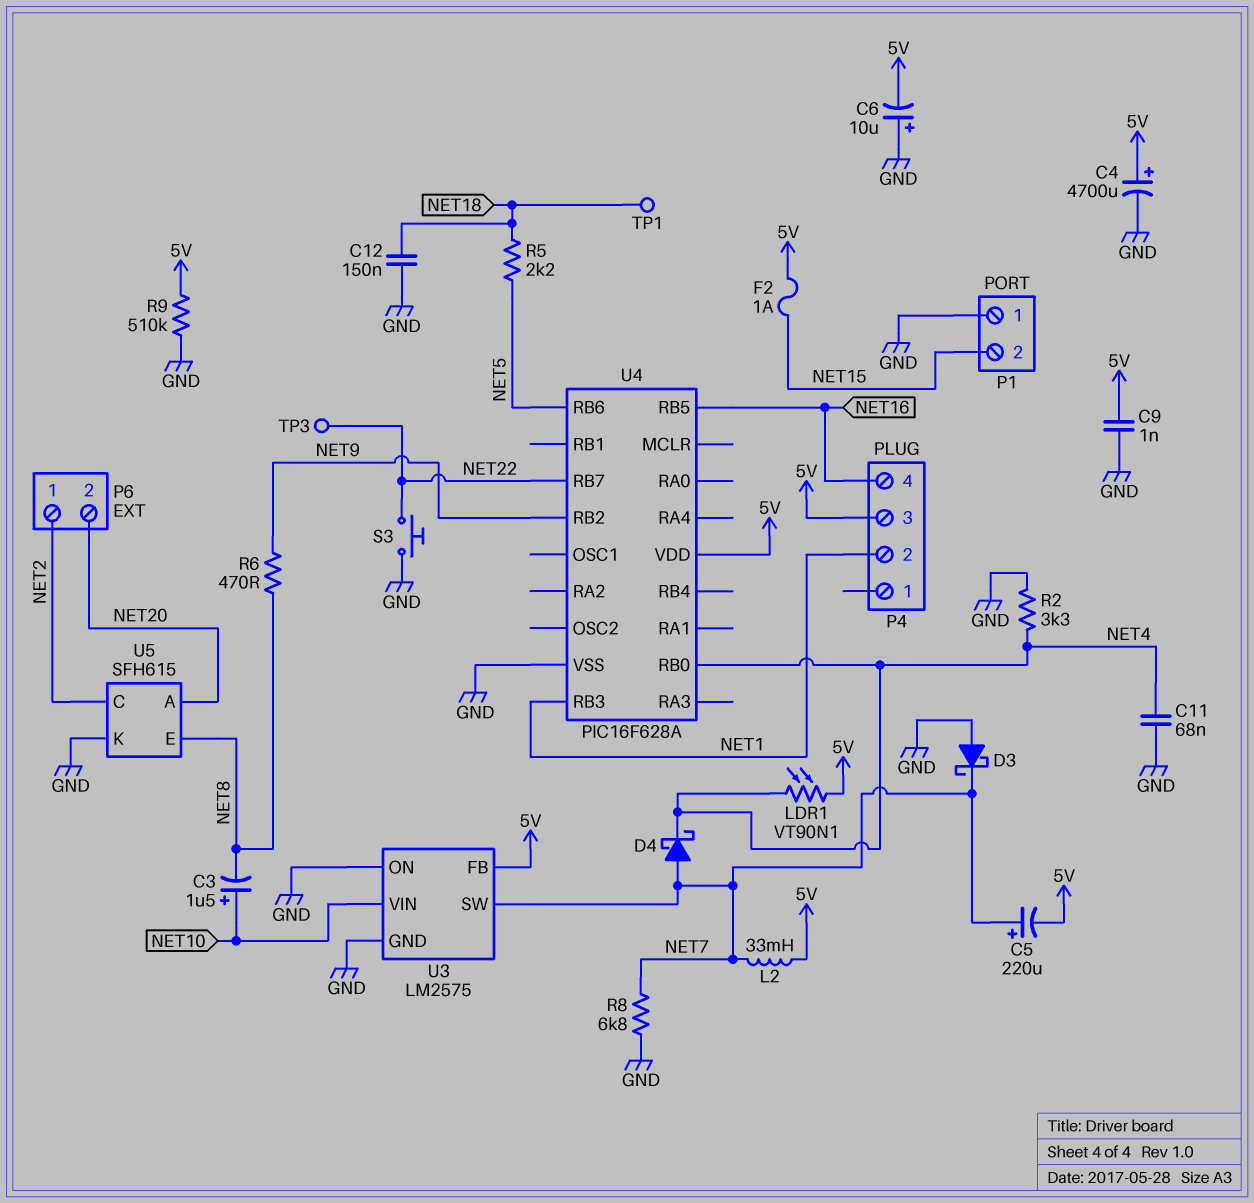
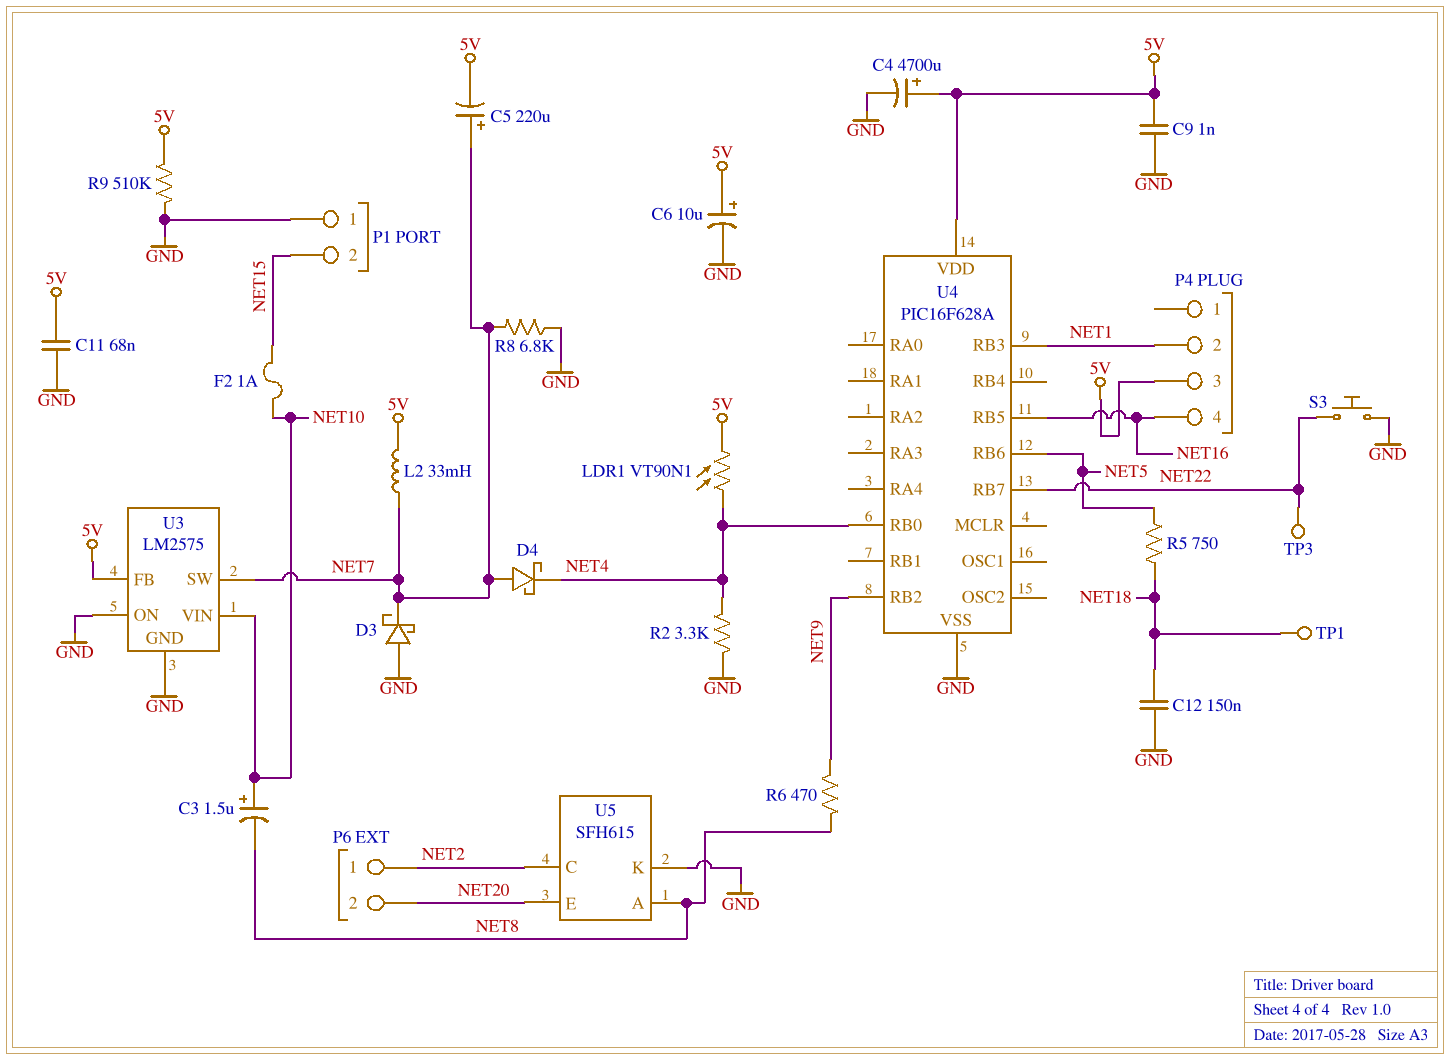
C6: 10uF (plus GND, minus 5V) -> 10uF (plus 5V, minus GND)
C11: 68nF (GND, NET4) -> 68nF (5V, GND)
F2: 1A (5V, NET15) -> 1A (NET10, NET15)
R5: 2.2k (NET5, NET18) -> 750 (NET5, NET18)
U5 pin A: NET20 -> NET8
U5 pin E: NET8 -> NET20

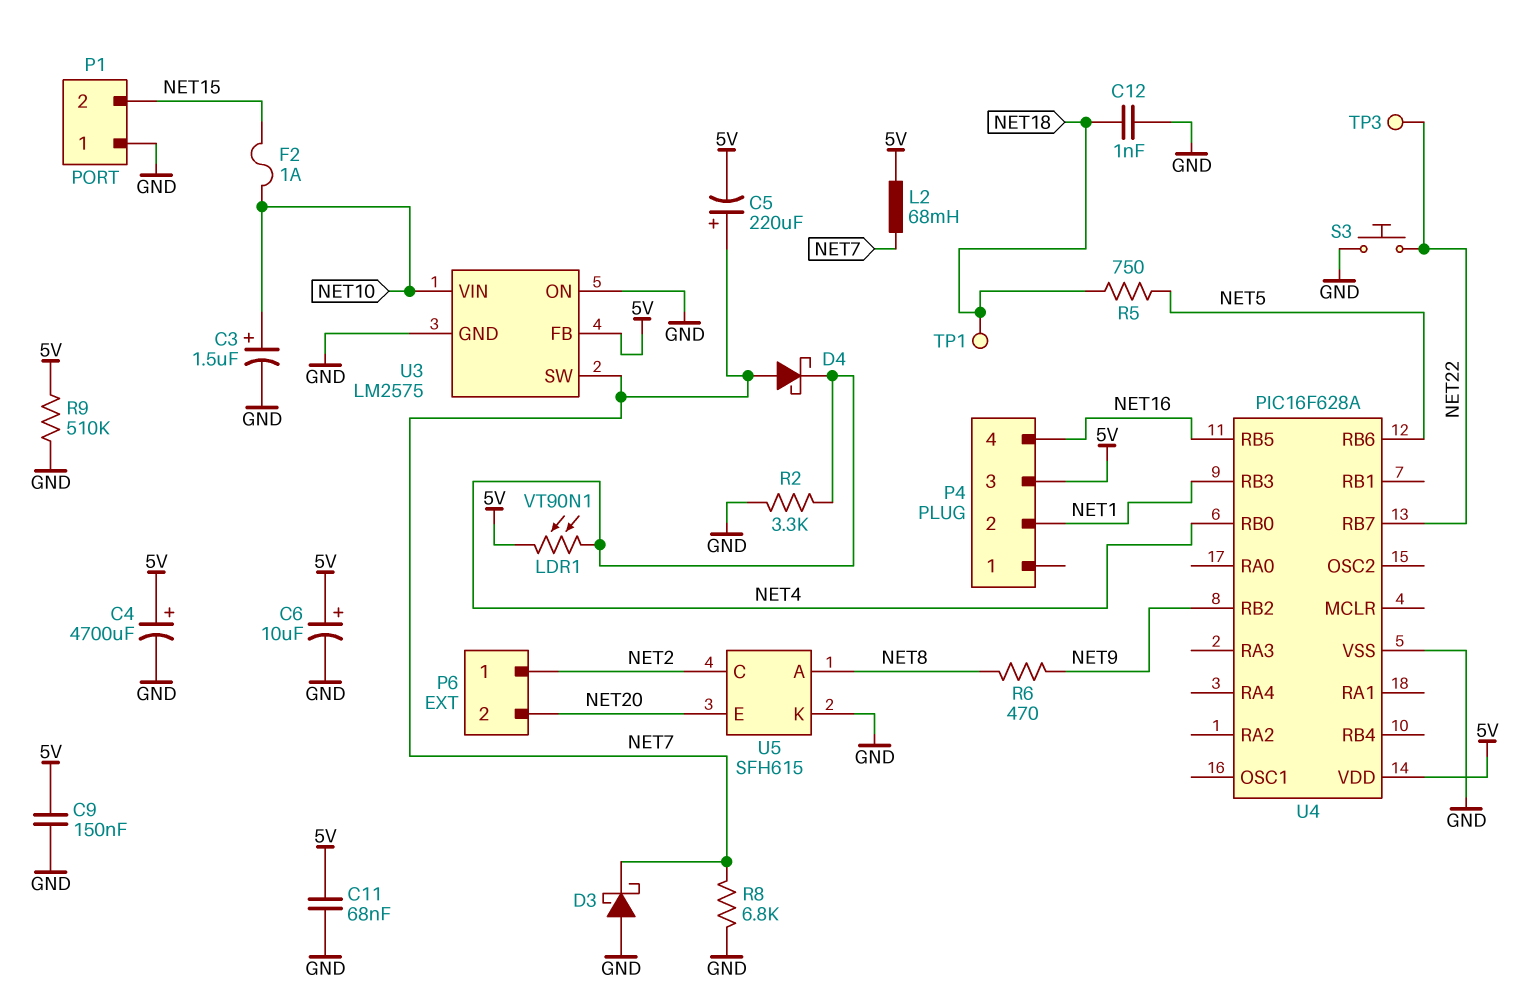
C3: 1.5uF (plus NET10, minus NET8) -> 1.5uF (plus NET10, minus GND)
C9: 1nF (5V, GND) -> 150nF (5V, GND)
C12: 150nF (GND, NET18) -> 1nF (GND, NET18)
L2: 33mH (5V, NET7) -> 68mH (5V, NET7)

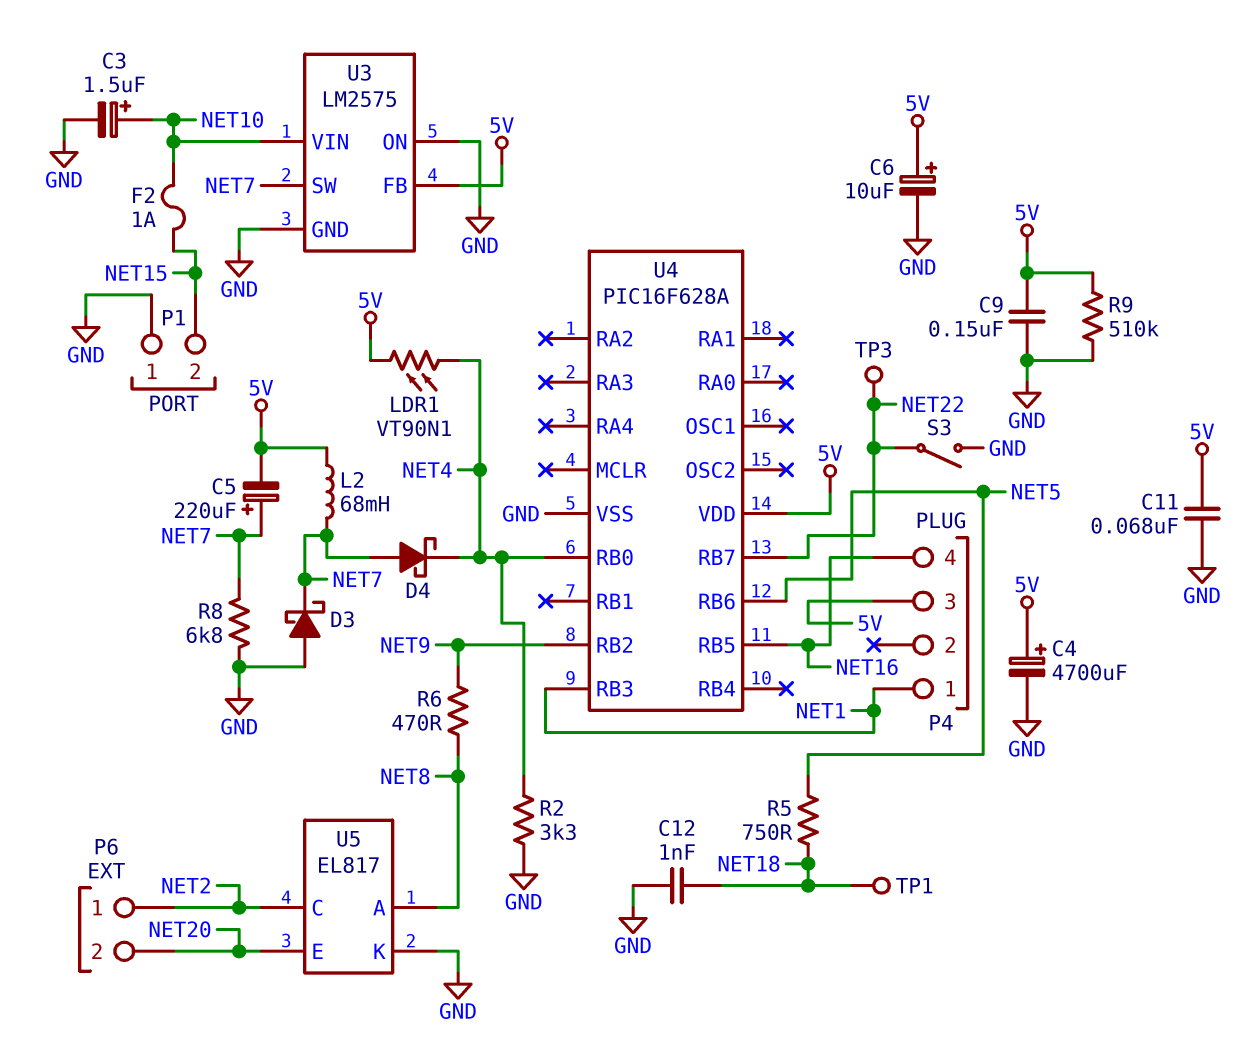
P4 pin 1: none -> NET1
P4 pin 2: NET1 -> none
S3: button (GND, NET22) -> switch (GND, NET22)
U5: SFH615 -> EL817

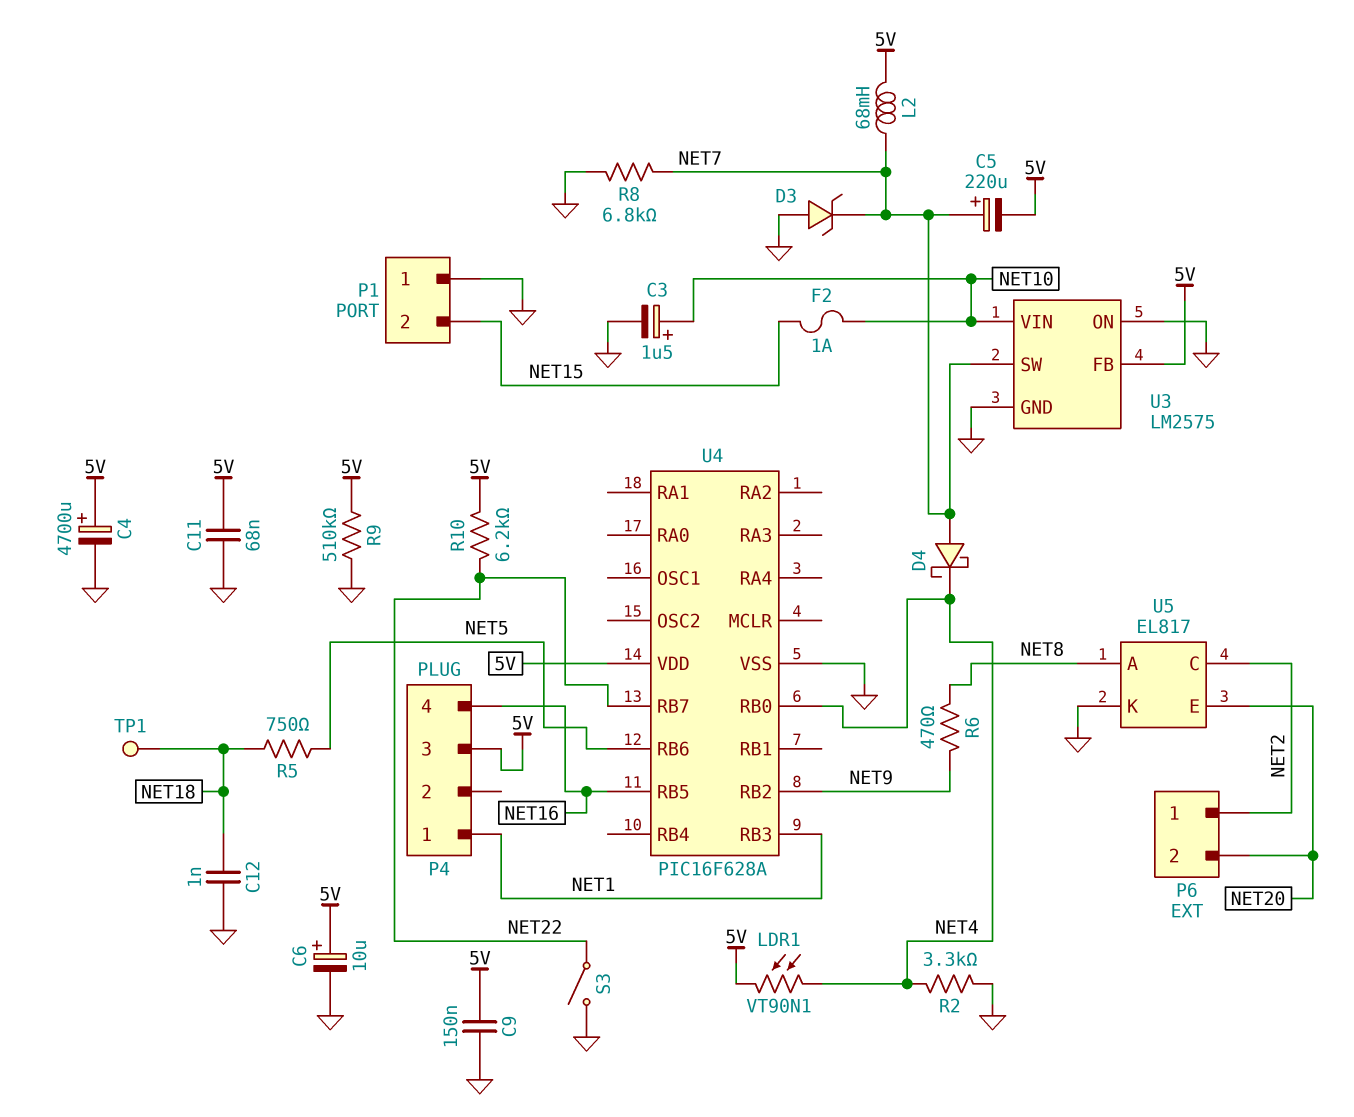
D3: schottky (A GND, K NET7) -> zener (A GND, K NET7)
R10: none -> 6.2k (5V, NET22)
TP3: test point (NET22) -> none

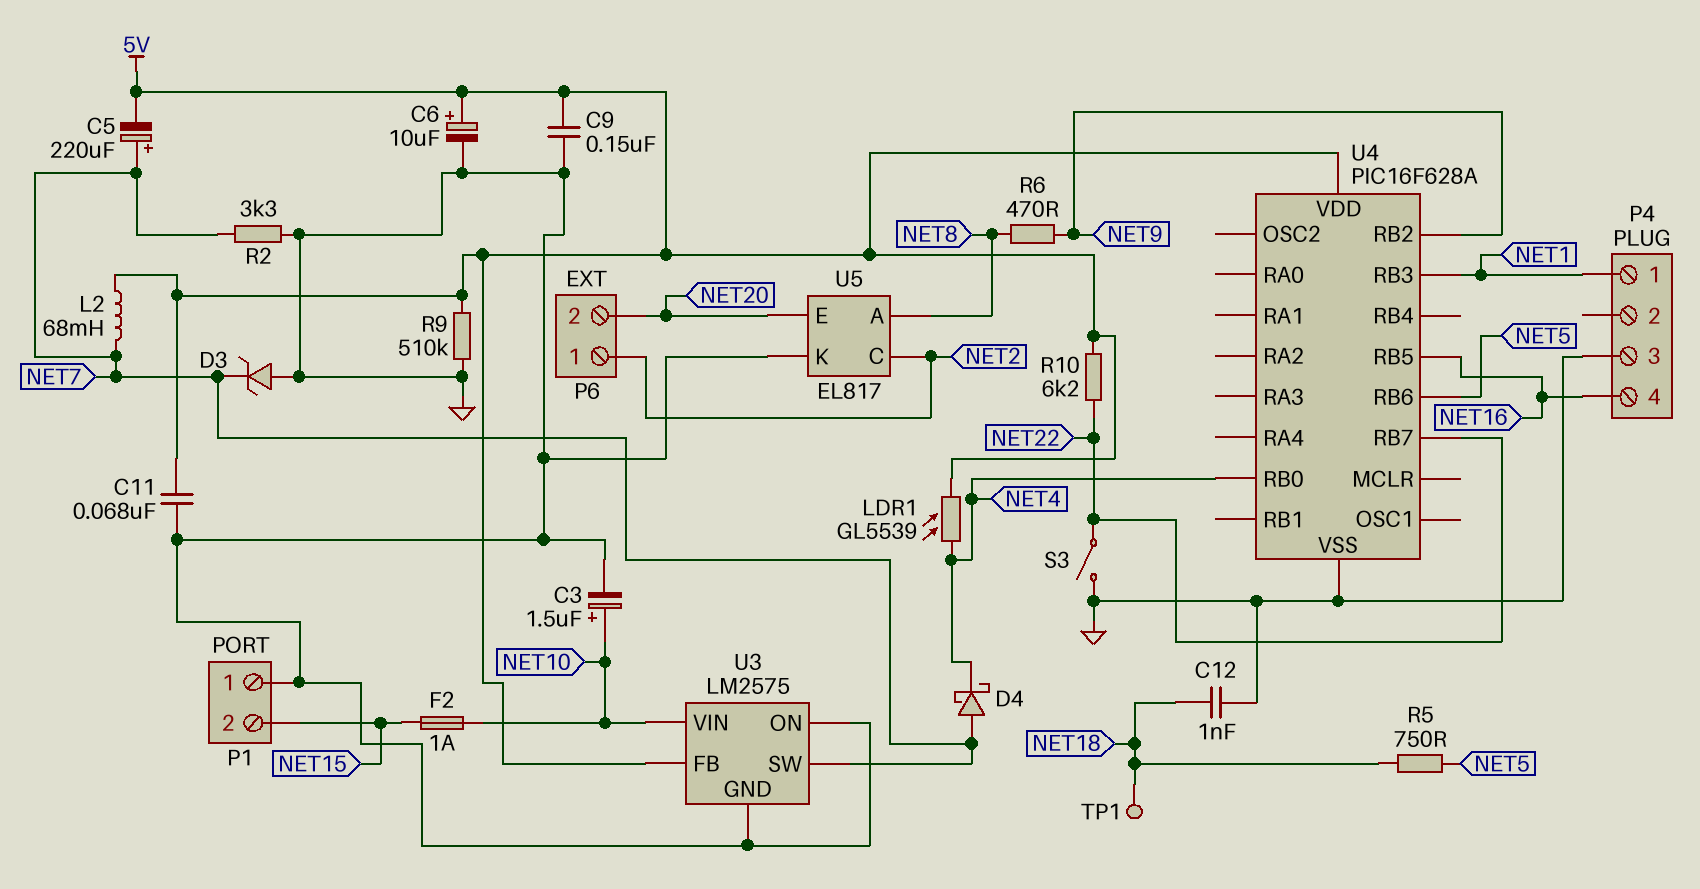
C4: 4700uF (plus 5V, minus GND) -> none
LDR1: VT90N1 (5V, NET4) -> GL5539 (5V, NET4)
P4 pin 3: 5V -> GND
R2: 3.3k (GND, NET4) -> 3.3k (GND, NET7)
R8: 6.8k (GND, NET7) -> none

